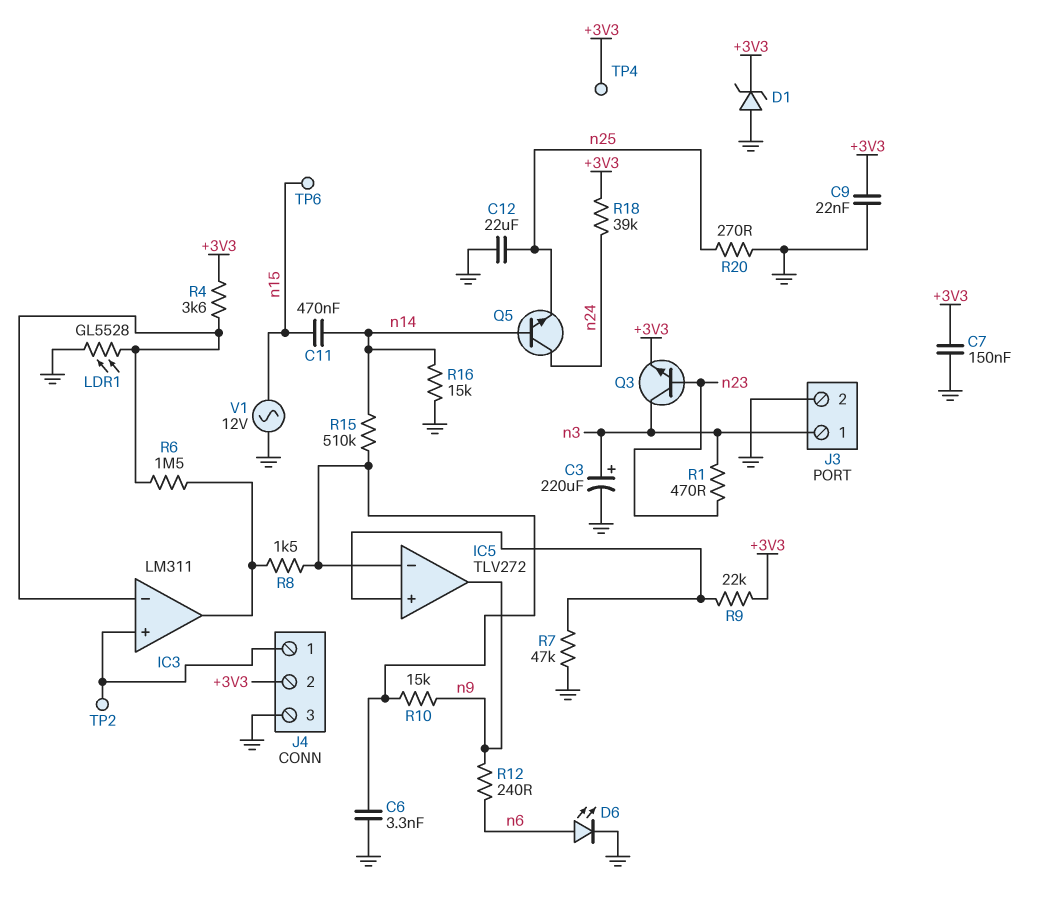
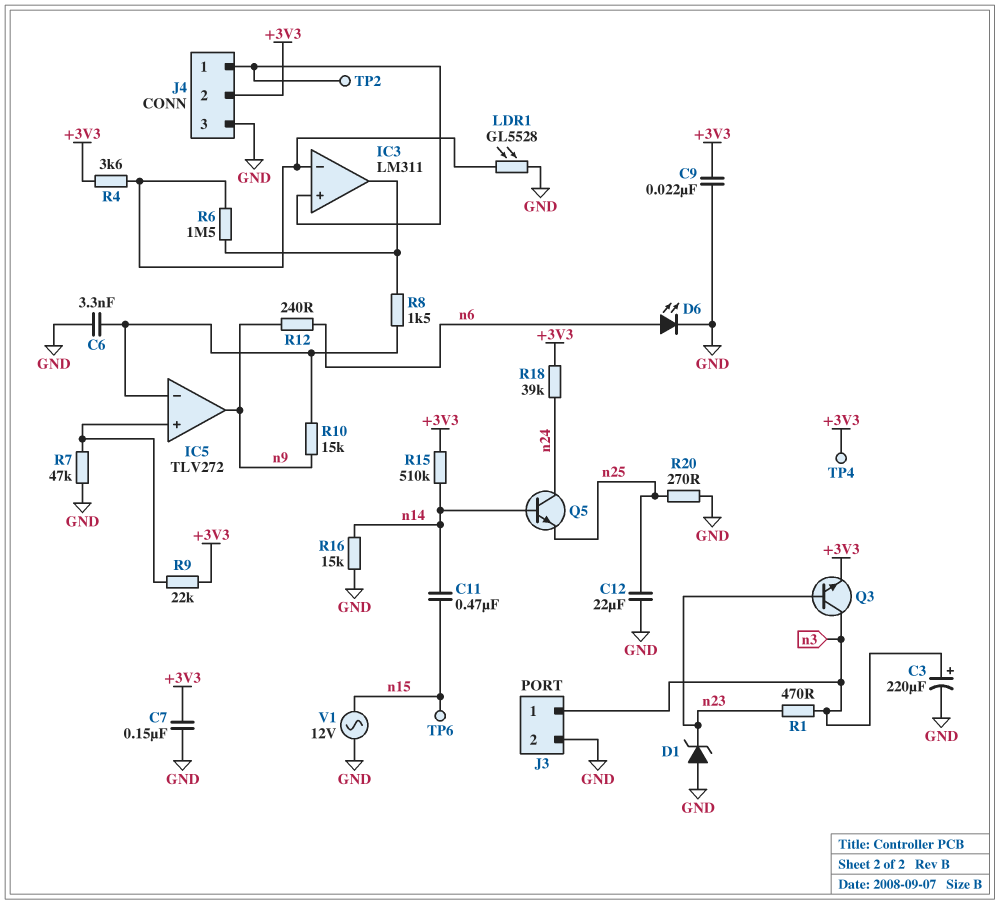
D1: zener (A GND, K +3V3) -> zener (A GND, K n23)
R15: 510k (IC5/in-, n14) -> 510k (+3V3, n14)

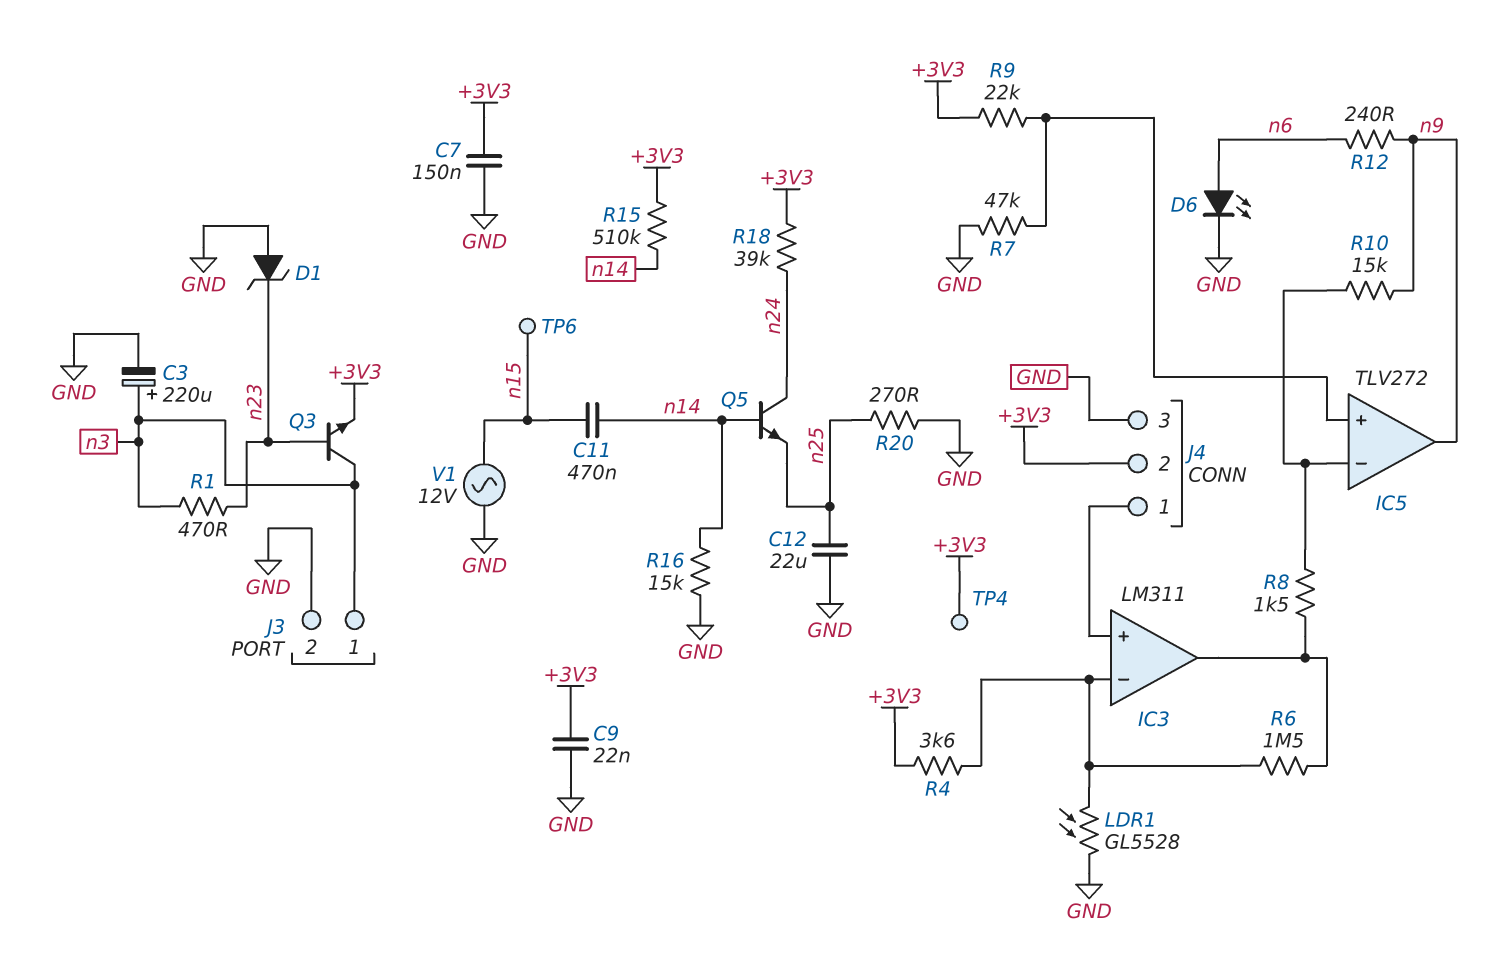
C6: 3.3nF (GND, IC5/in-) -> none
TP2: test point (IC3/in+) -> none

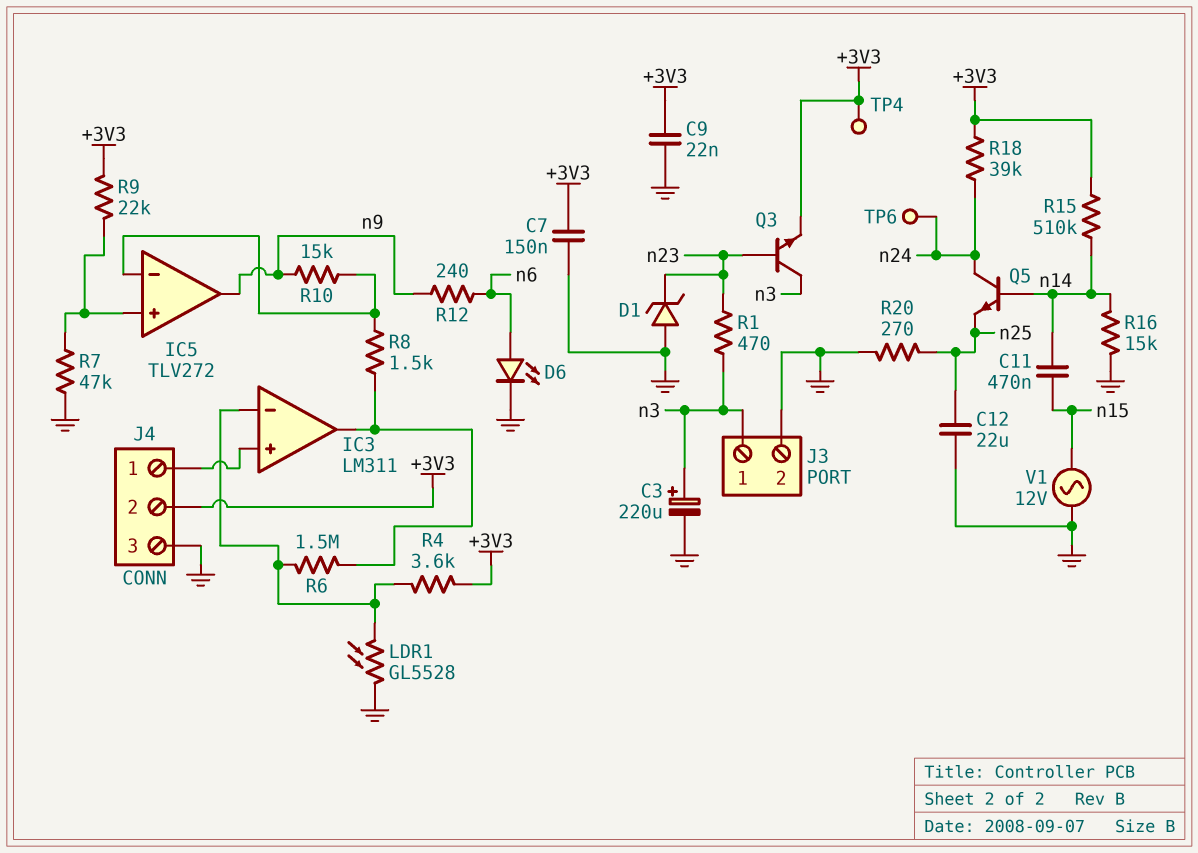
TP6: test point (n15) -> test point (n24)

